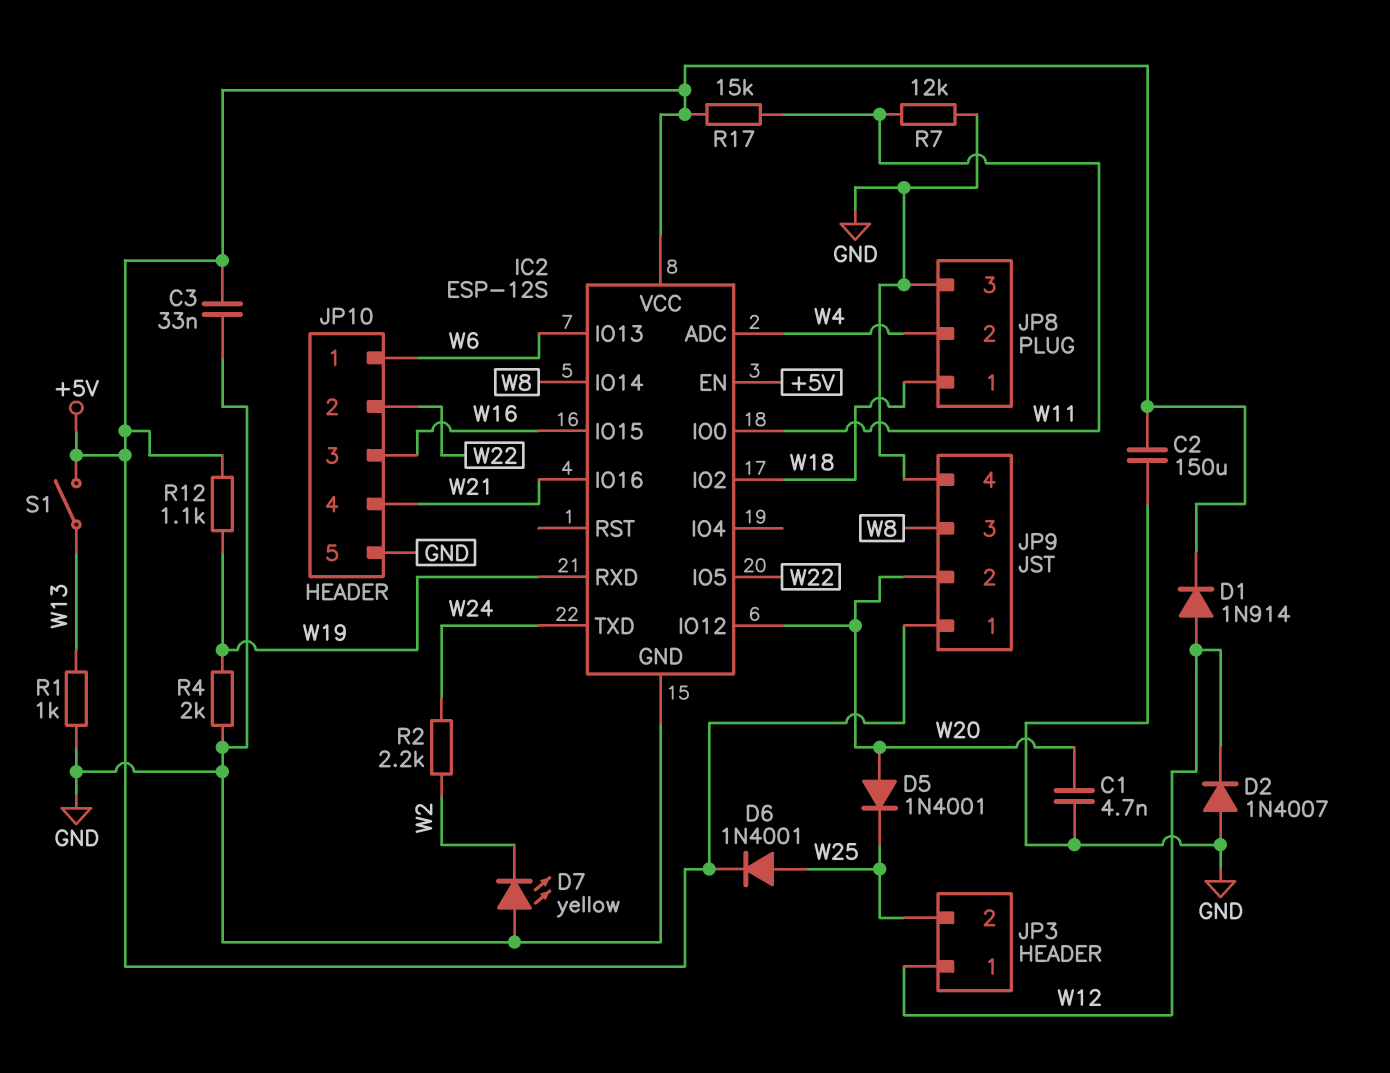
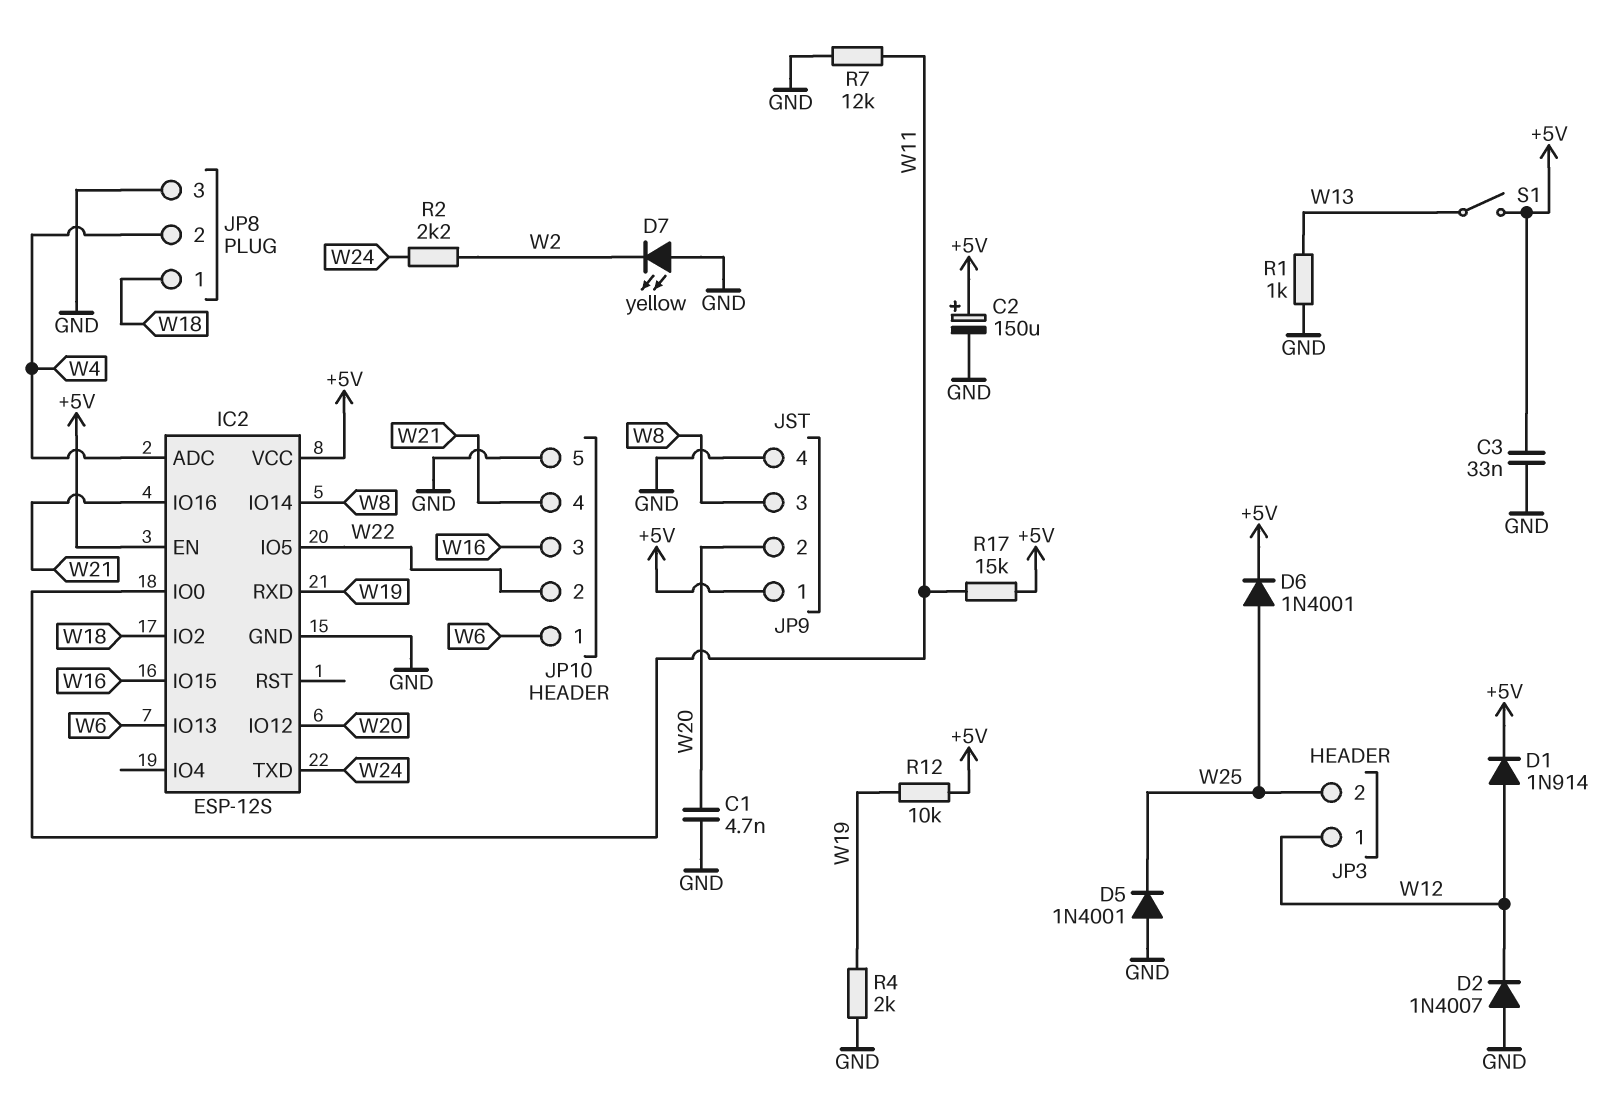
C2: 150uF (+5V, GND) -> 150uF (plus +5V, minus GND)
D5: diode 1N4001 (A W20, K W25) -> diode 1N4001 (A GND, K W25)
R12: 1.1k (+5V, W19) -> 10k (+5V, W19)

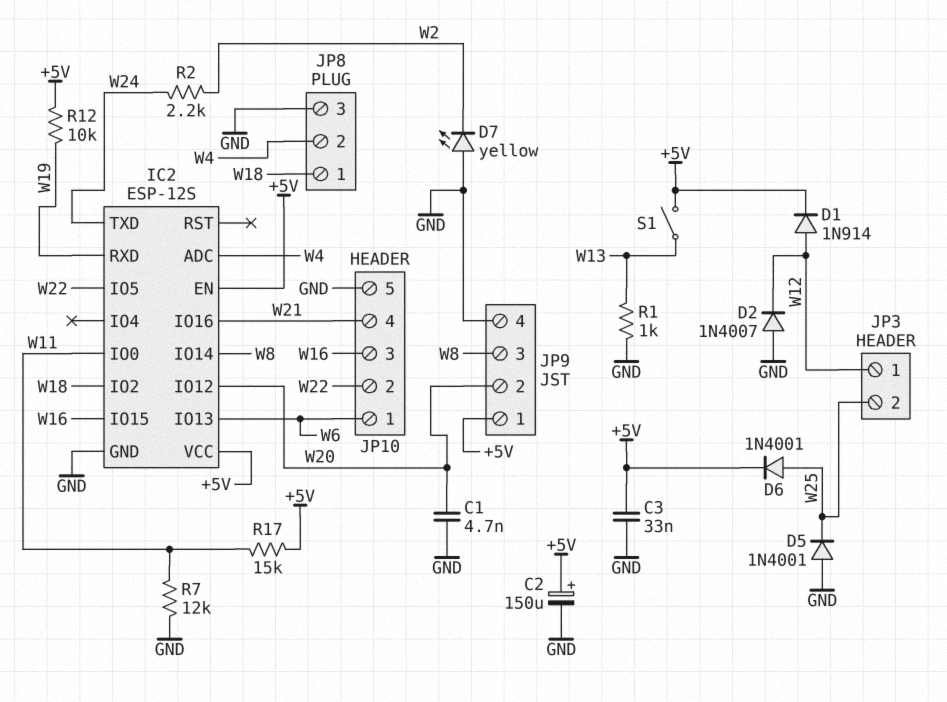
R4: 2k (GND, W19) -> none

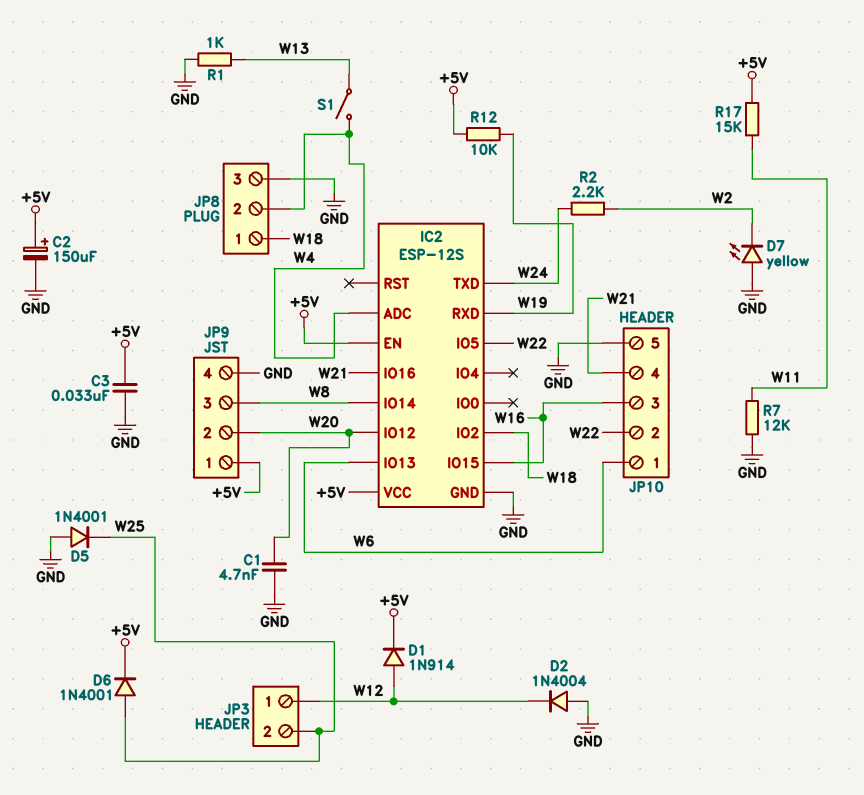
D2: diode 1N4007 (A GND, K W12) -> diode 1N4004 (A GND, K W12)
IC2 pin IO0: W11 -> none
S1: switch (+5V, W13) -> switch (W4, W13)

